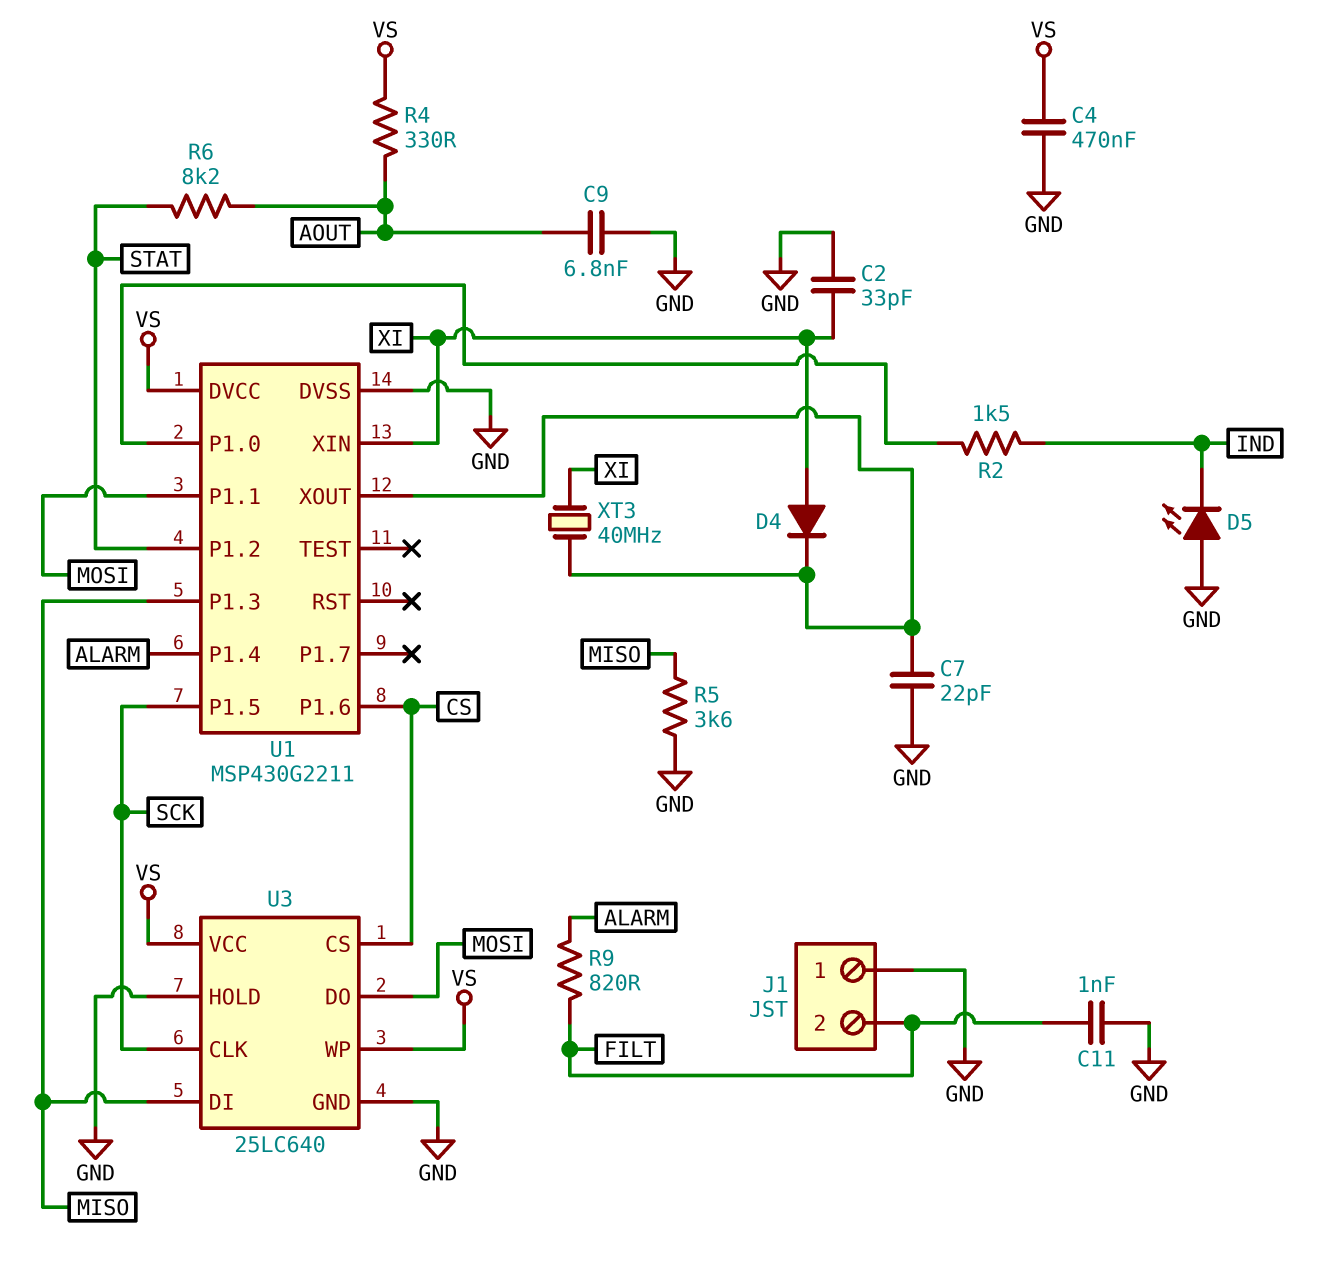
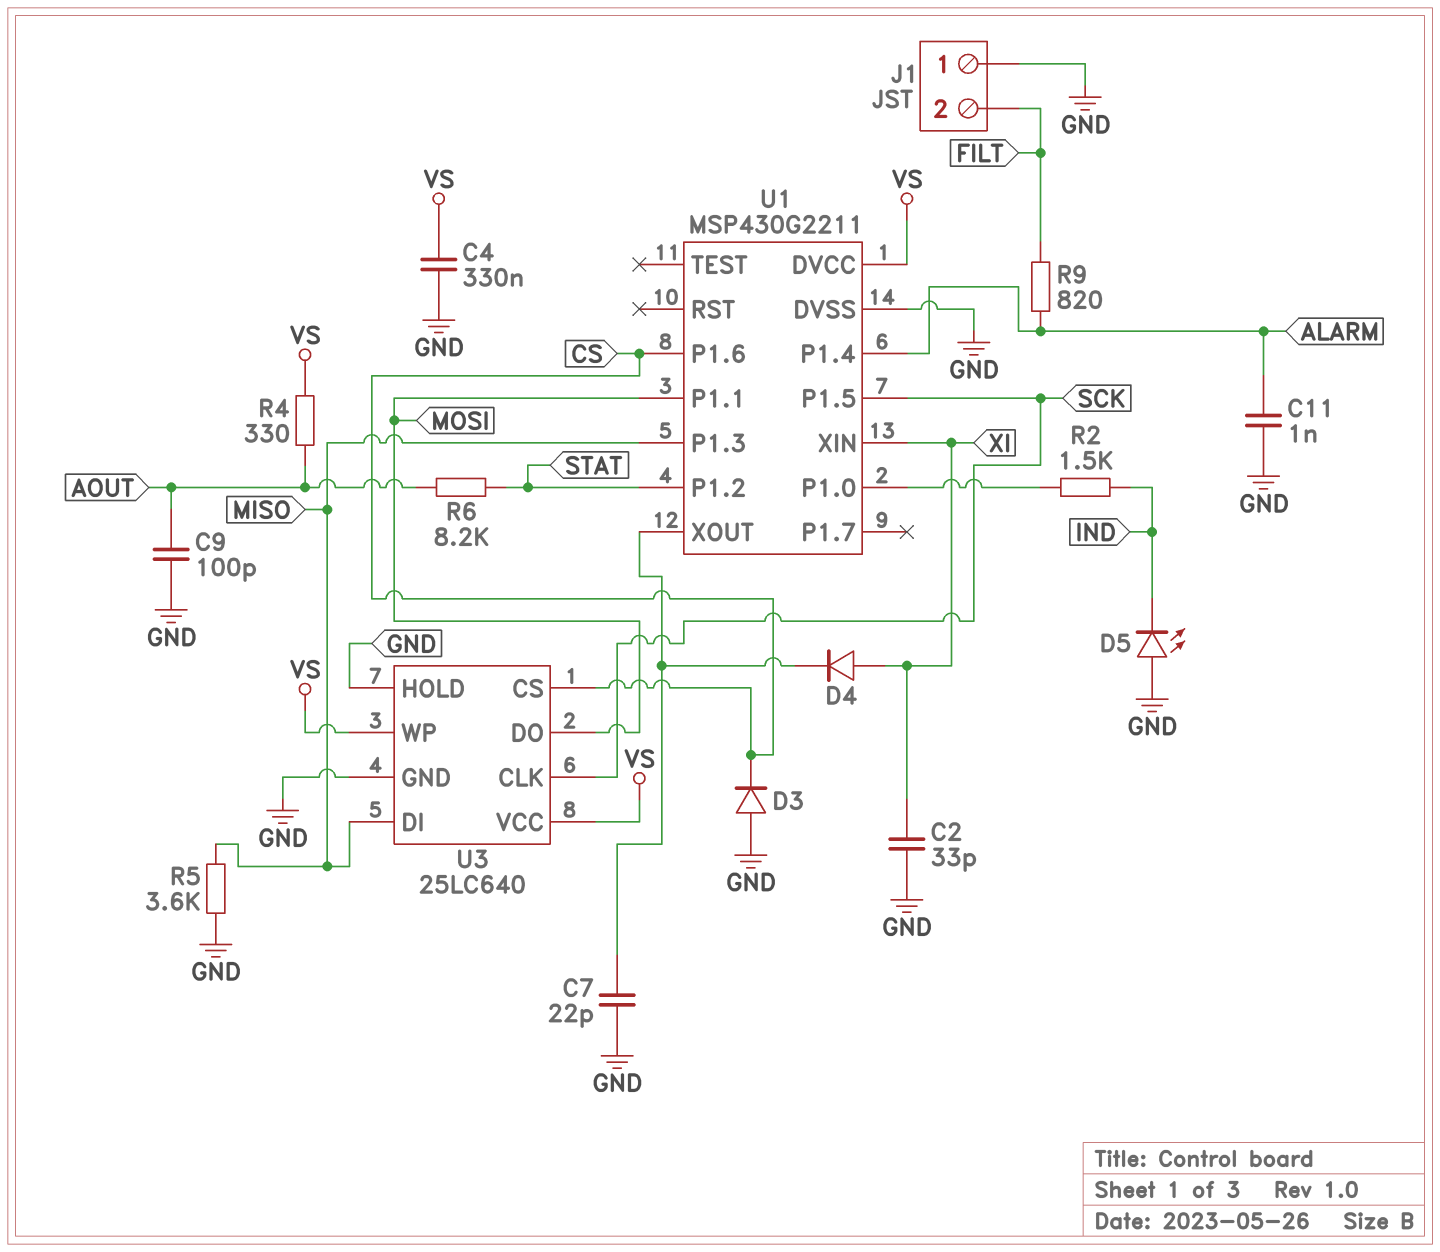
C4: 470nF (GND, VS) -> 330nF (GND, VS)
C9: 6.8nF (AOUT, GND) -> 100pF (AOUT, GND)
C11: 1nF (FILT, GND) -> 1nF (ALARM, GND)
D3: none -> diode (A GND, K CS)
XT3: 40MHz (U1/XOUT, XI) -> none

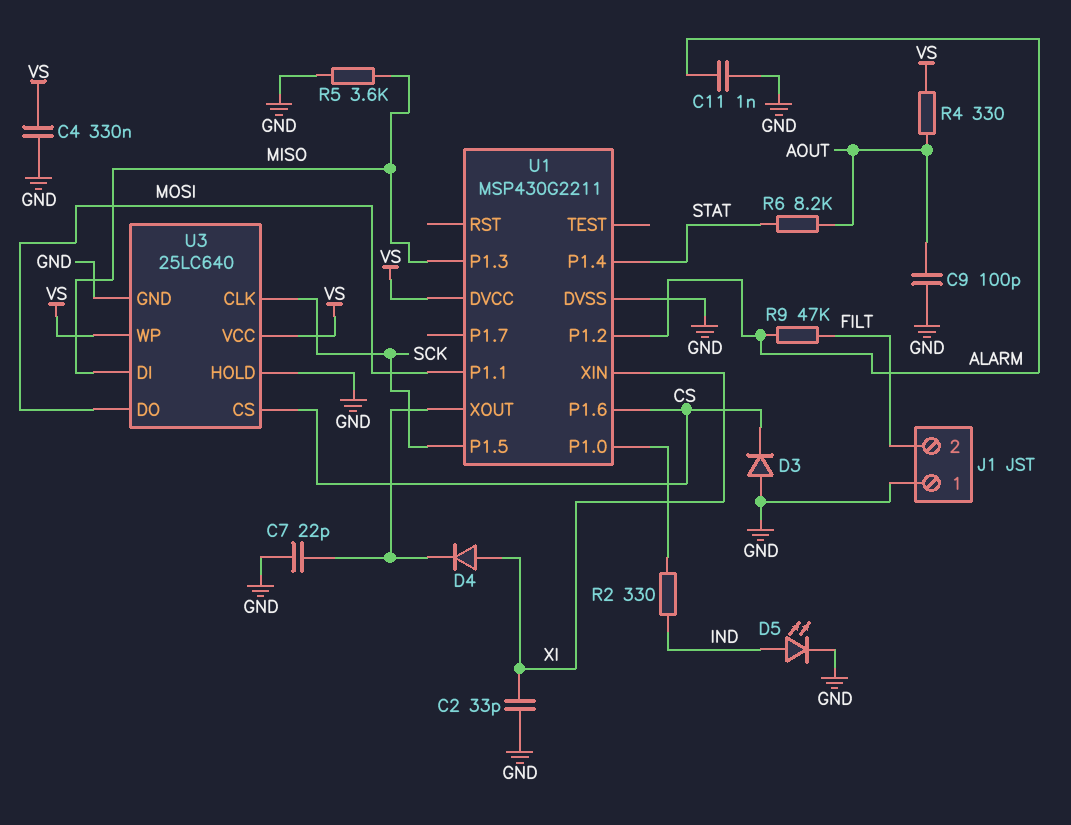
D5: LED (A GND, K IND) -> LED (A IND, K GND)
R2: 1.5k (IND, U1/P1.0) -> 330 (IND, U1/P1.0)
R9: 820 (ALARM, FILT) -> 47k (ALARM, FILT)
U1 pin P1.2: STAT -> ALARM
U1 pin P1.4: ALARM -> STAT

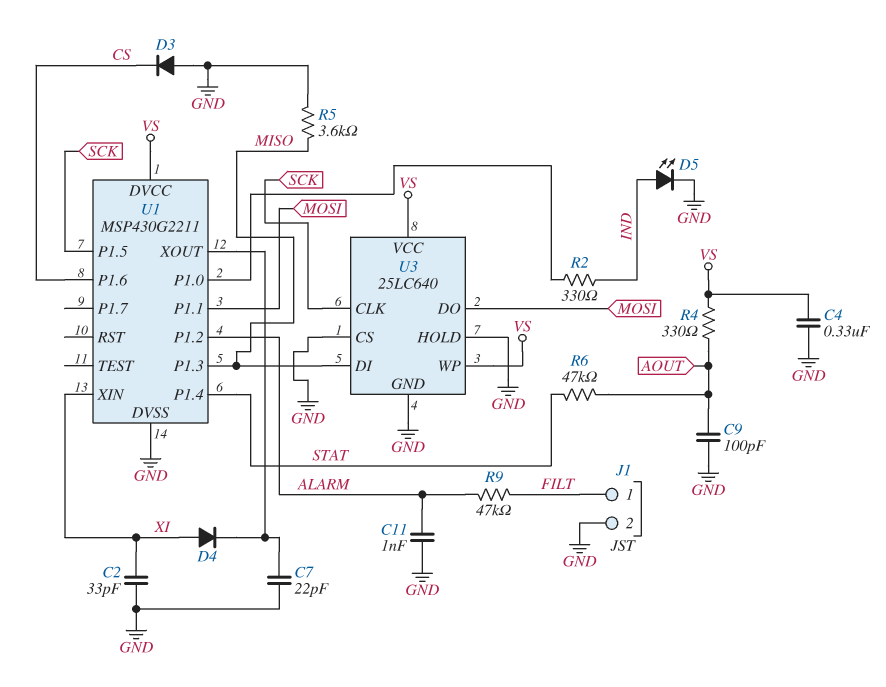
J1 pin 1: GND -> FILT
J1 pin 2: FILT -> GND
R6: 8.2k (AOUT, STAT) -> 47k (AOUT, STAT)
U3 pin CS: CS -> GND

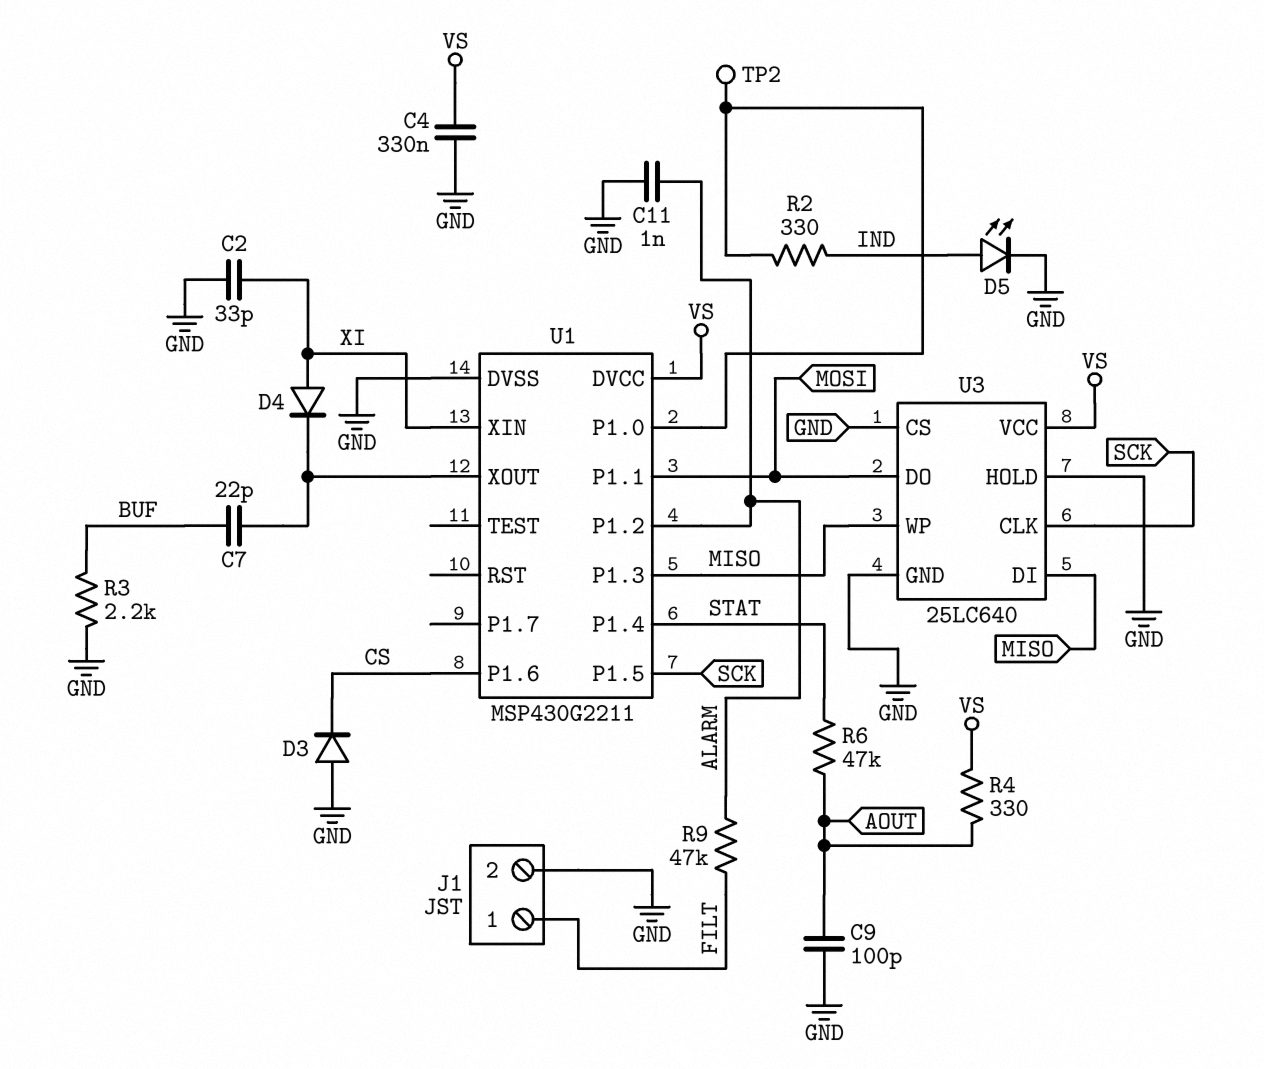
C7: 22pF (GND, U1/XOUT) -> 22pF (BUF, U1/XOUT)
R3: none -> 2.2k (BUF, GND)
R5: 3.6k (GND, MISO) -> none
TP2: none -> test point (U1/P1.0)
U3 pin WP: VS -> MISO

